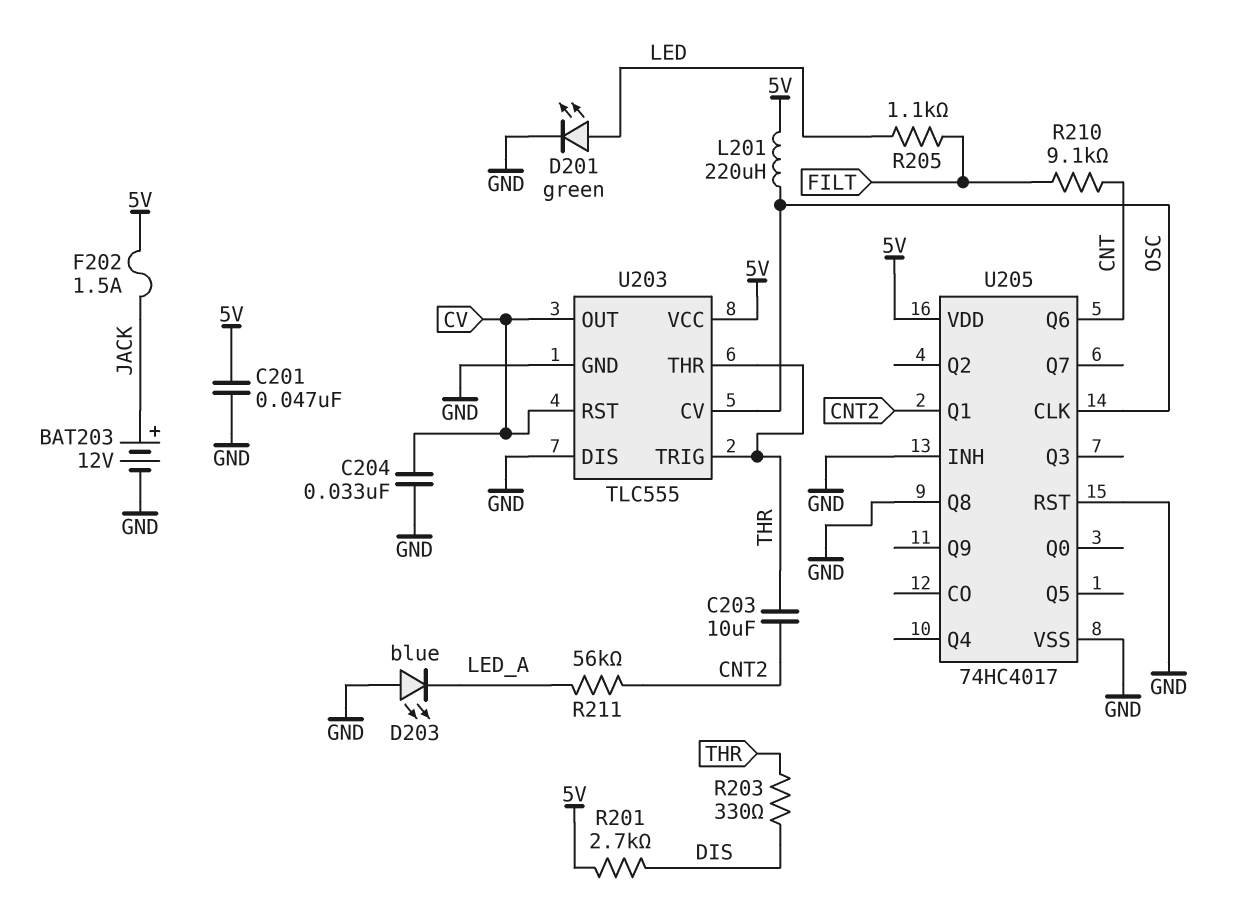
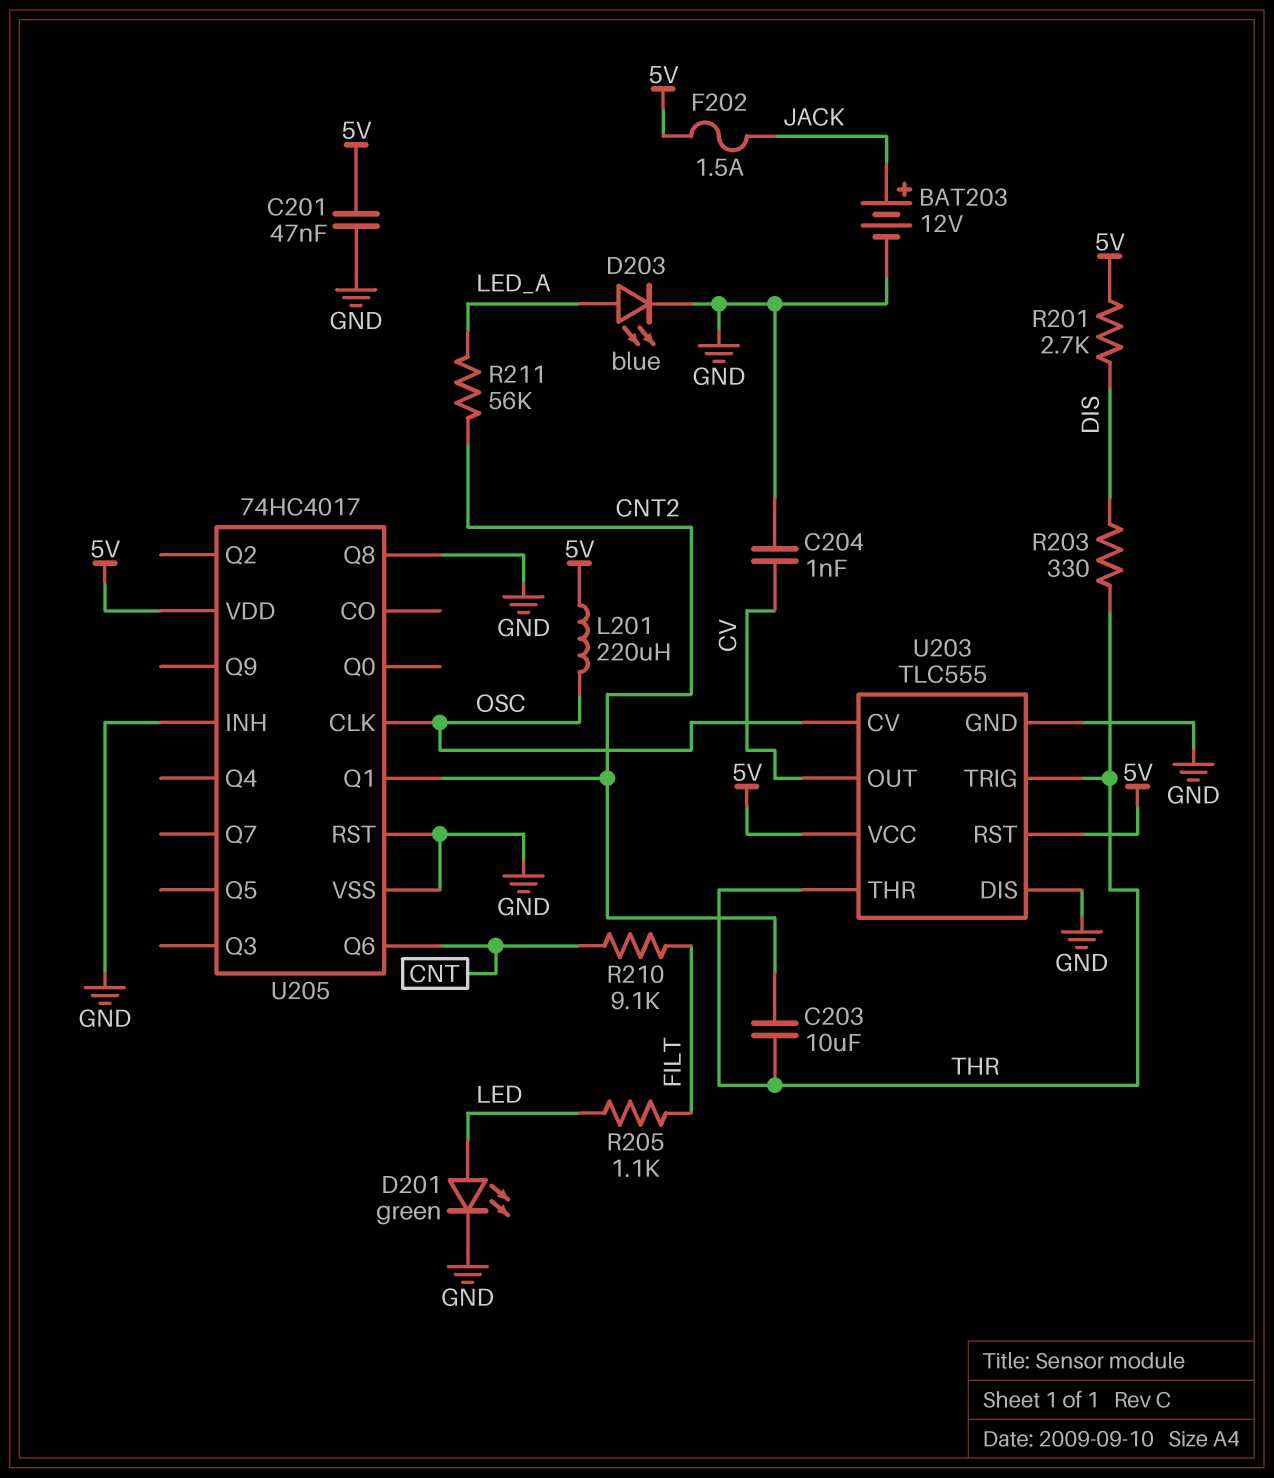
C204: 33nF (CV, GND) -> 1nF (CV, GND)
D203: LED blue (A GND, K LED_A) -> LED blue (A LED_A, K GND)
U203 pin RST: CV -> 5V

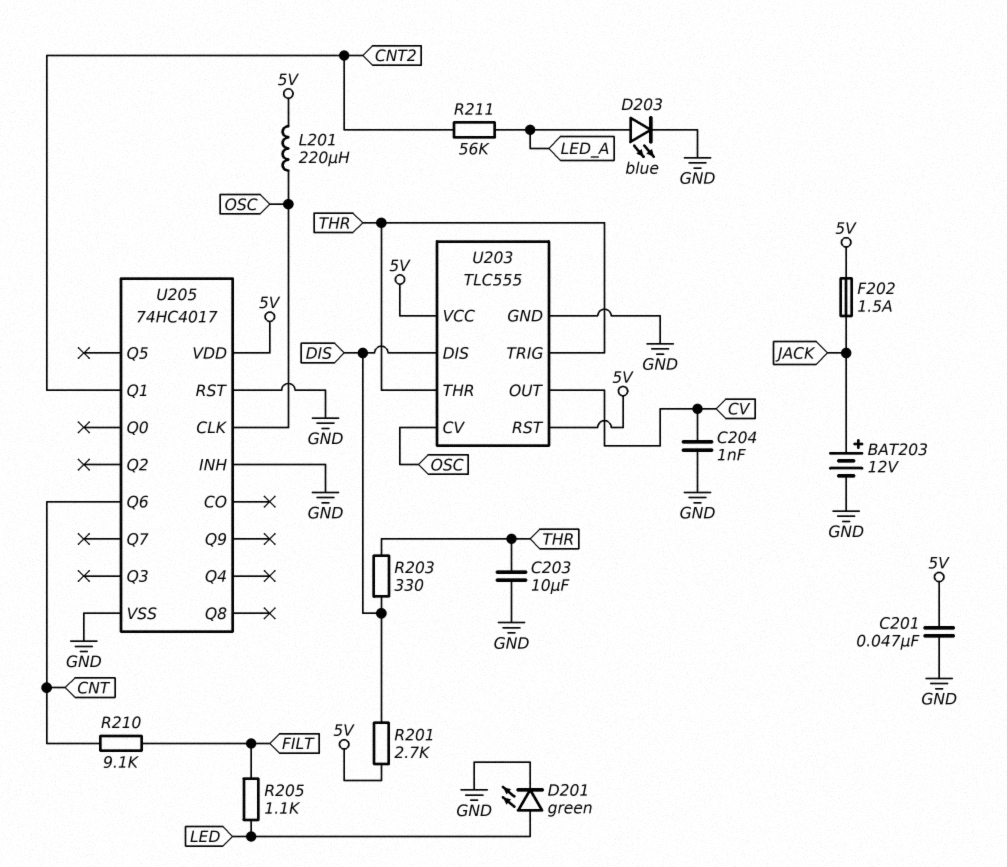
C203: 10uF (CNT2, THR) -> 10uF (GND, THR)
U203 pin DIS: GND -> DIS
U205 pin Q8: GND -> none

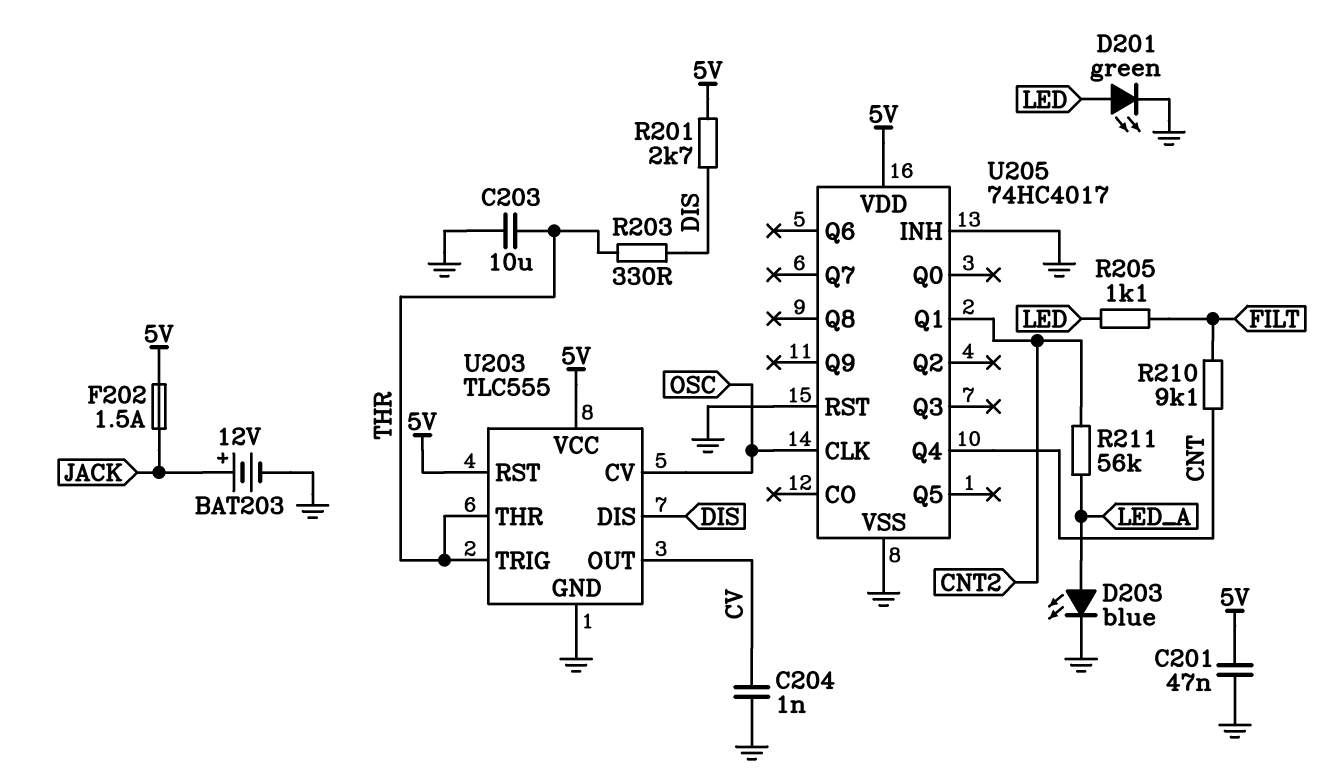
L201: 220uH (5V, OSC) -> none
U205 pin Q4: none -> CNT
U205 pin Q6: CNT -> none

